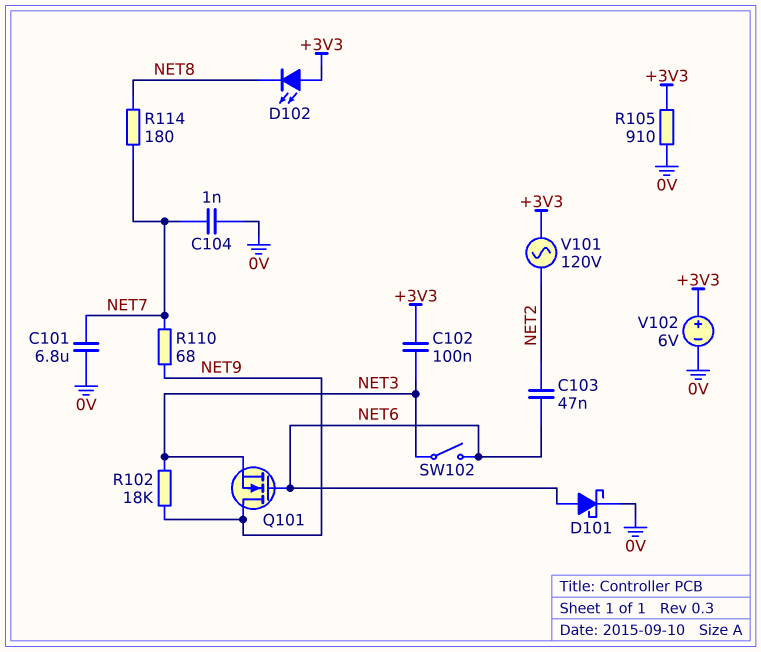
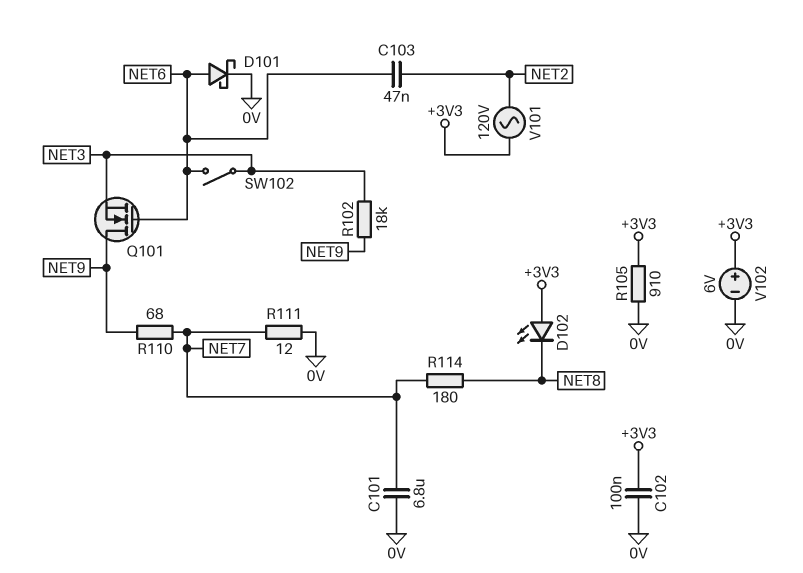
C102: 100nF (+3V3, NET3) -> 100nF (+3V3, 0V)
C104: 1nF (0V, NET7) -> none
R111: none -> 12 (0V, NET7)

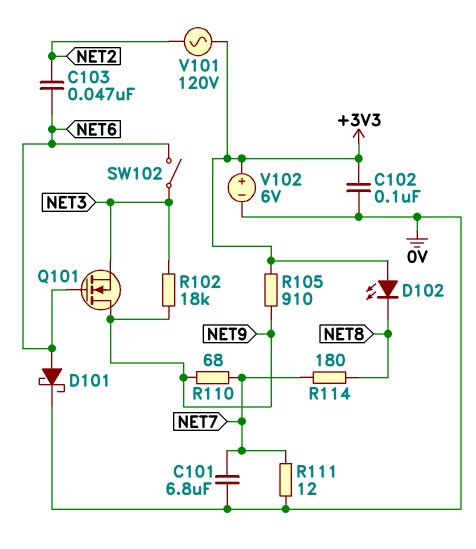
R105: 910 (+3V3, 0V) -> 910 (+3V3, NET9)

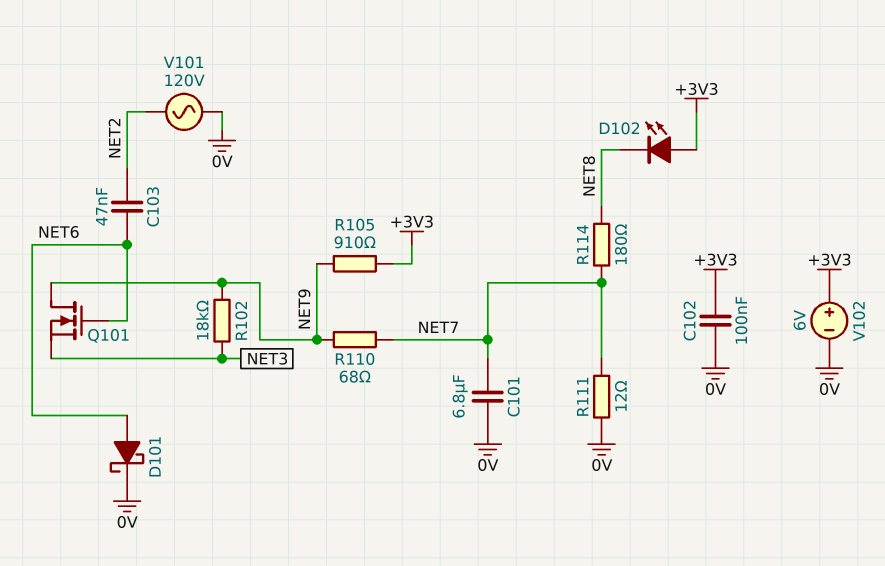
SW102: switch (NET3, NET6) -> none
V101: AC 120V (+3V3, NET2) -> AC 120V (0V, NET2)

